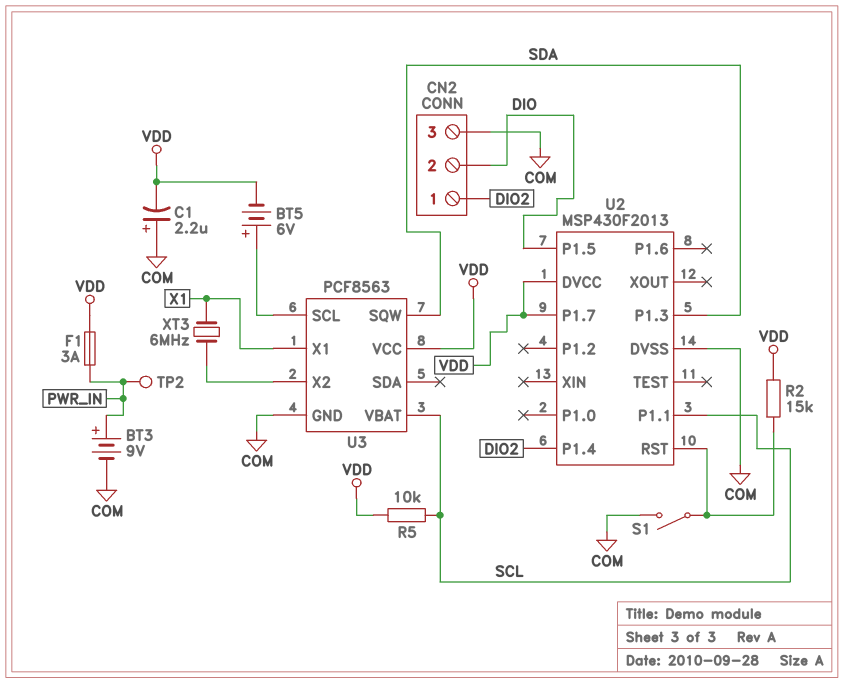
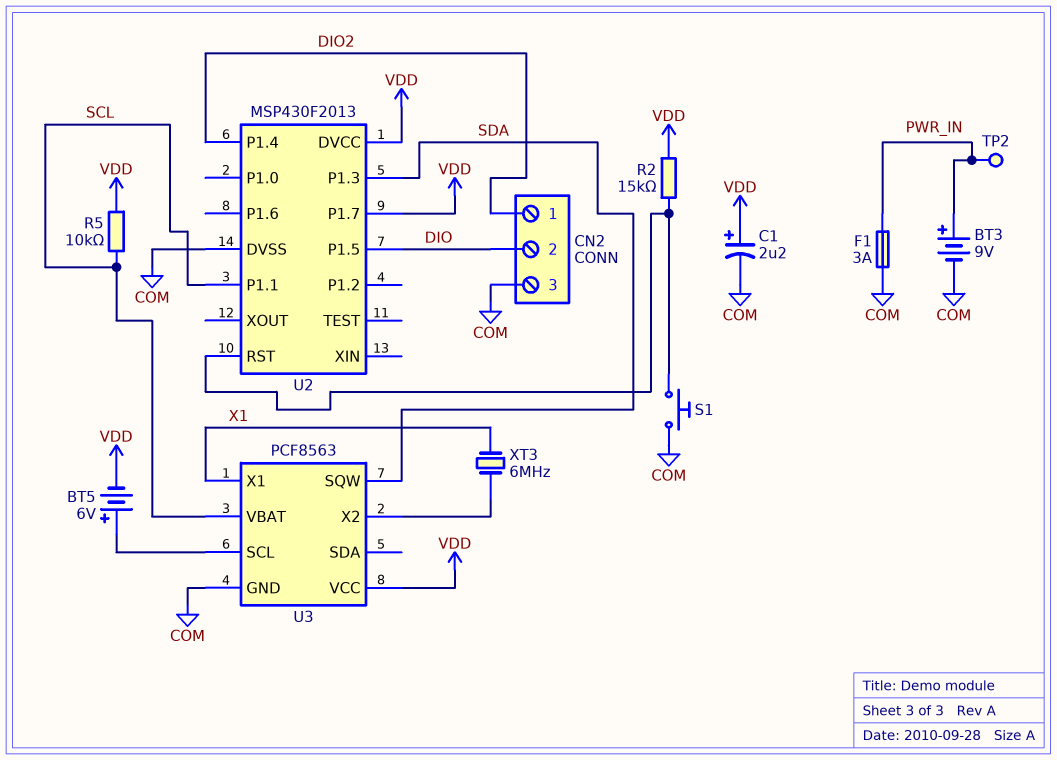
C1: 2.2uF (plus COM, minus VDD) -> 2.2uF (plus VDD, minus COM)
F1: 3A (PWR_IN, VDD) -> 3A (COM, PWR_IN)
S1: switch (COM, U2/RST) -> button (COM, U2/RST)

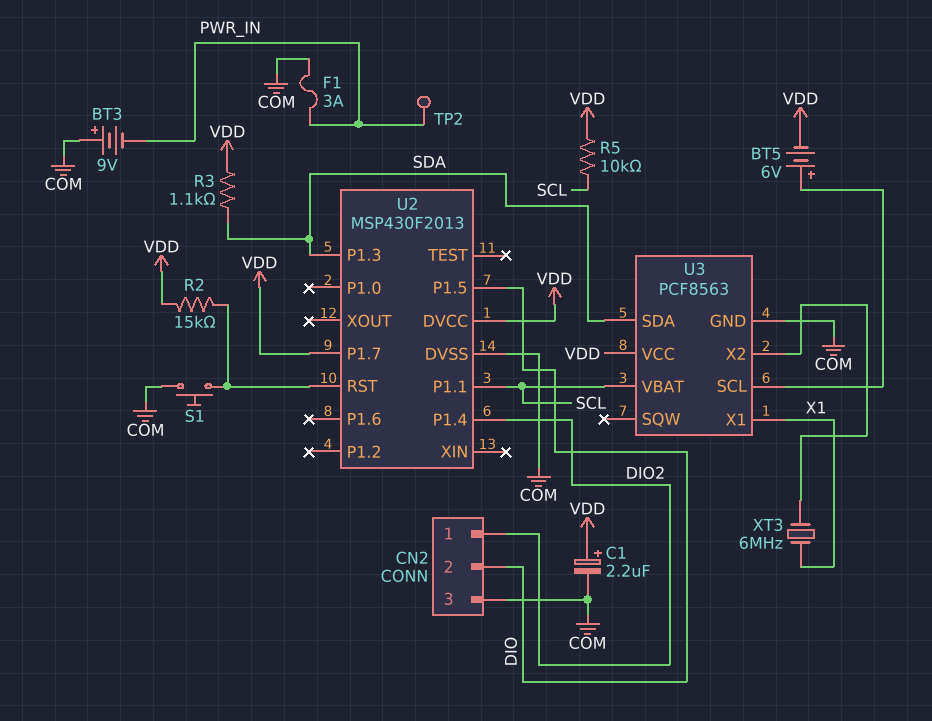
BT3: 9V (plus PWR_IN, minus COM) -> 9V (plus COM, minus PWR_IN)
R3: none -> 1.1k (SDA, VDD)
U3 pin SDA: none -> SDA
U3 pin SQW: SDA -> none

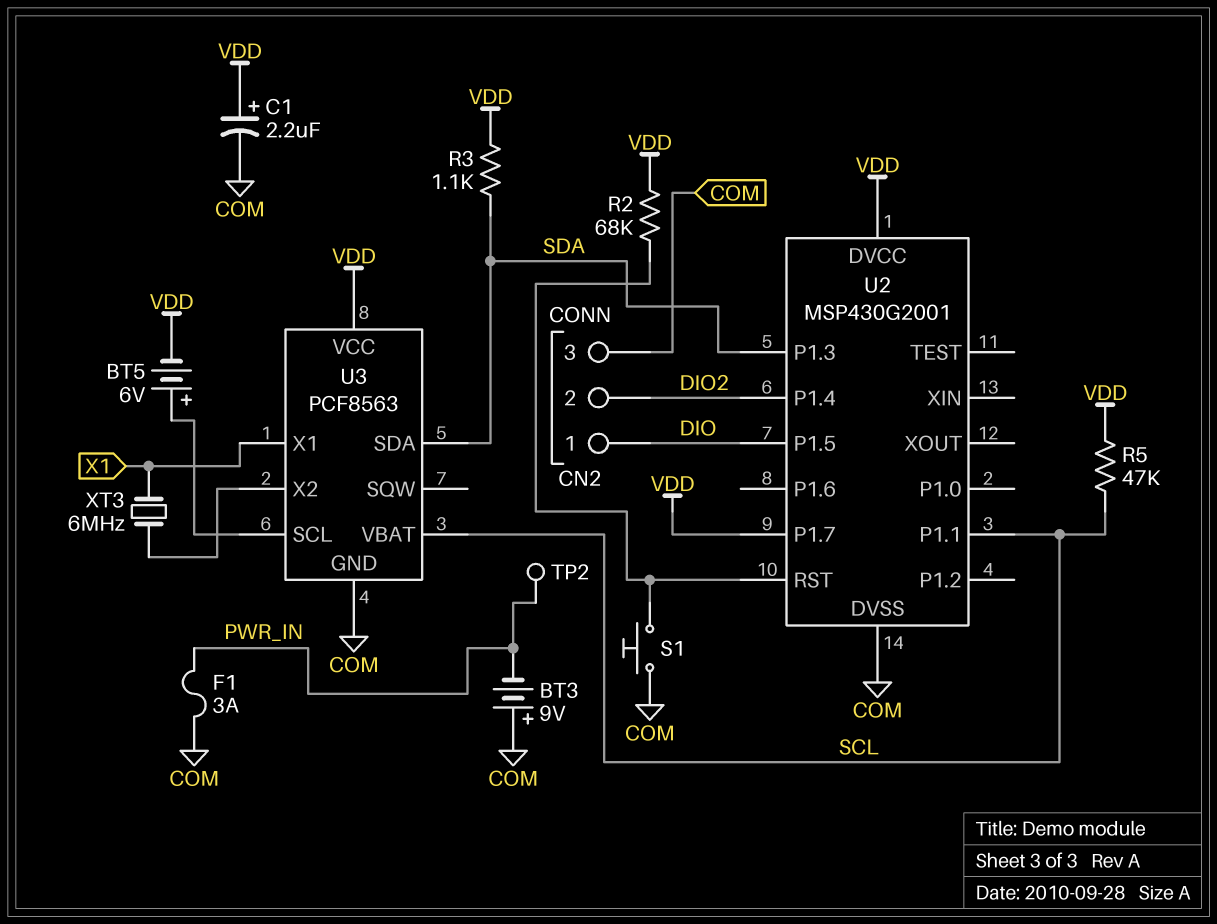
CN2 pin 1: DIO2 -> DIO
CN2 pin 2: DIO -> DIO2
R2: 15k (U2/RST, VDD) -> 68k (U2/RST, VDD)
R5: 10k (SCL, VDD) -> 47k (SCL, VDD)
U2: MSP430F2013 -> MSP430G2001

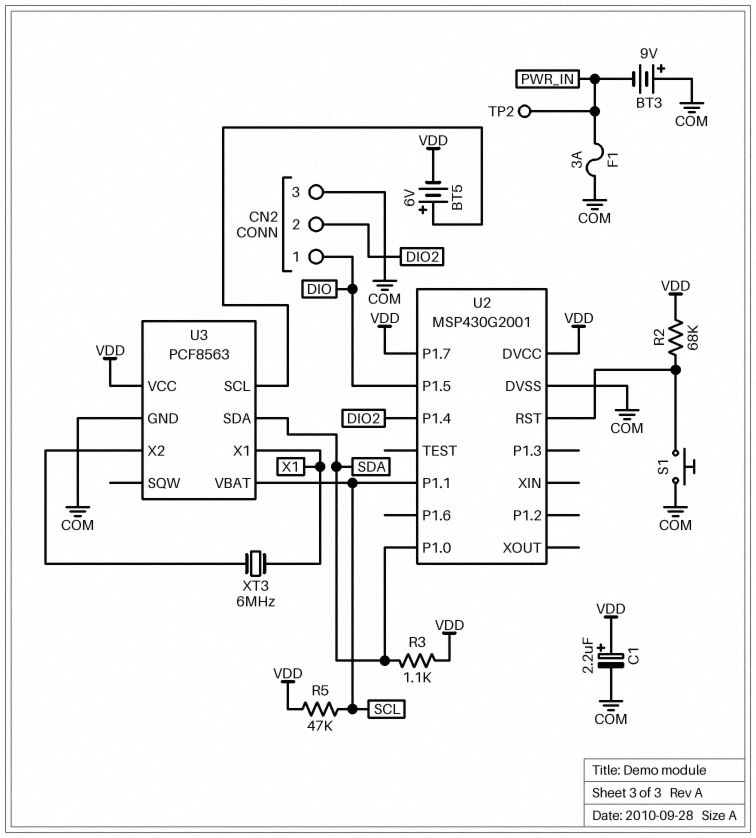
U2 pin P1.0: none -> SDA
U2 pin P1.3: SDA -> none

